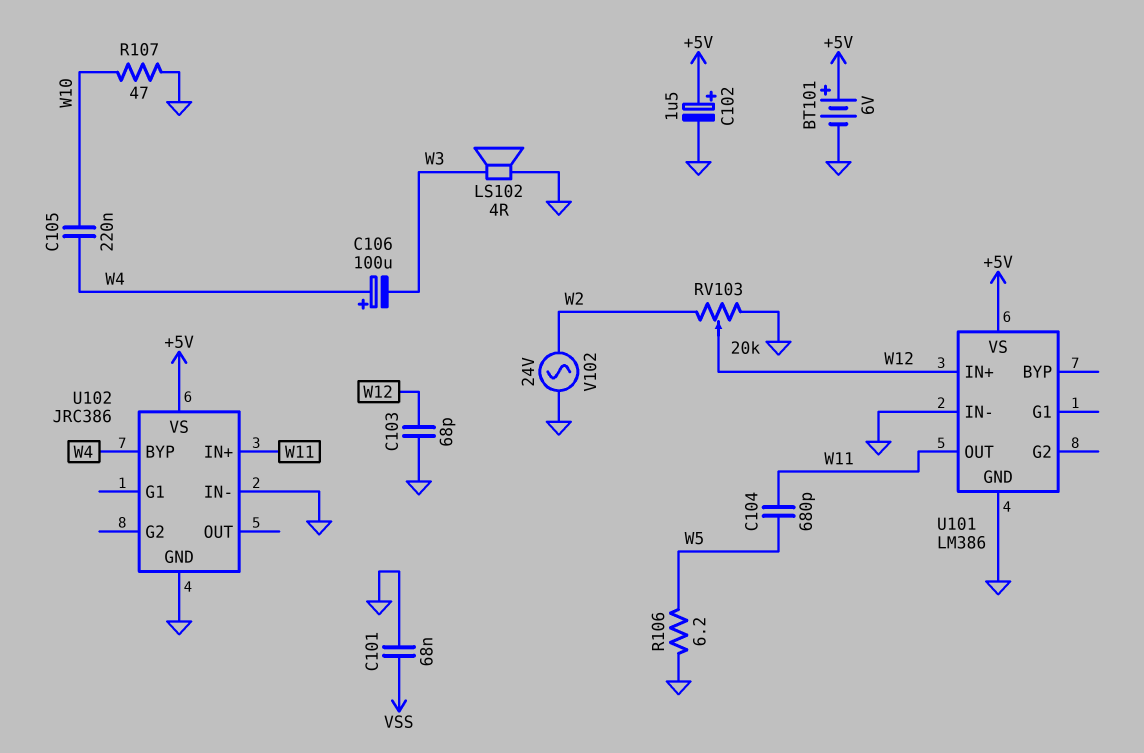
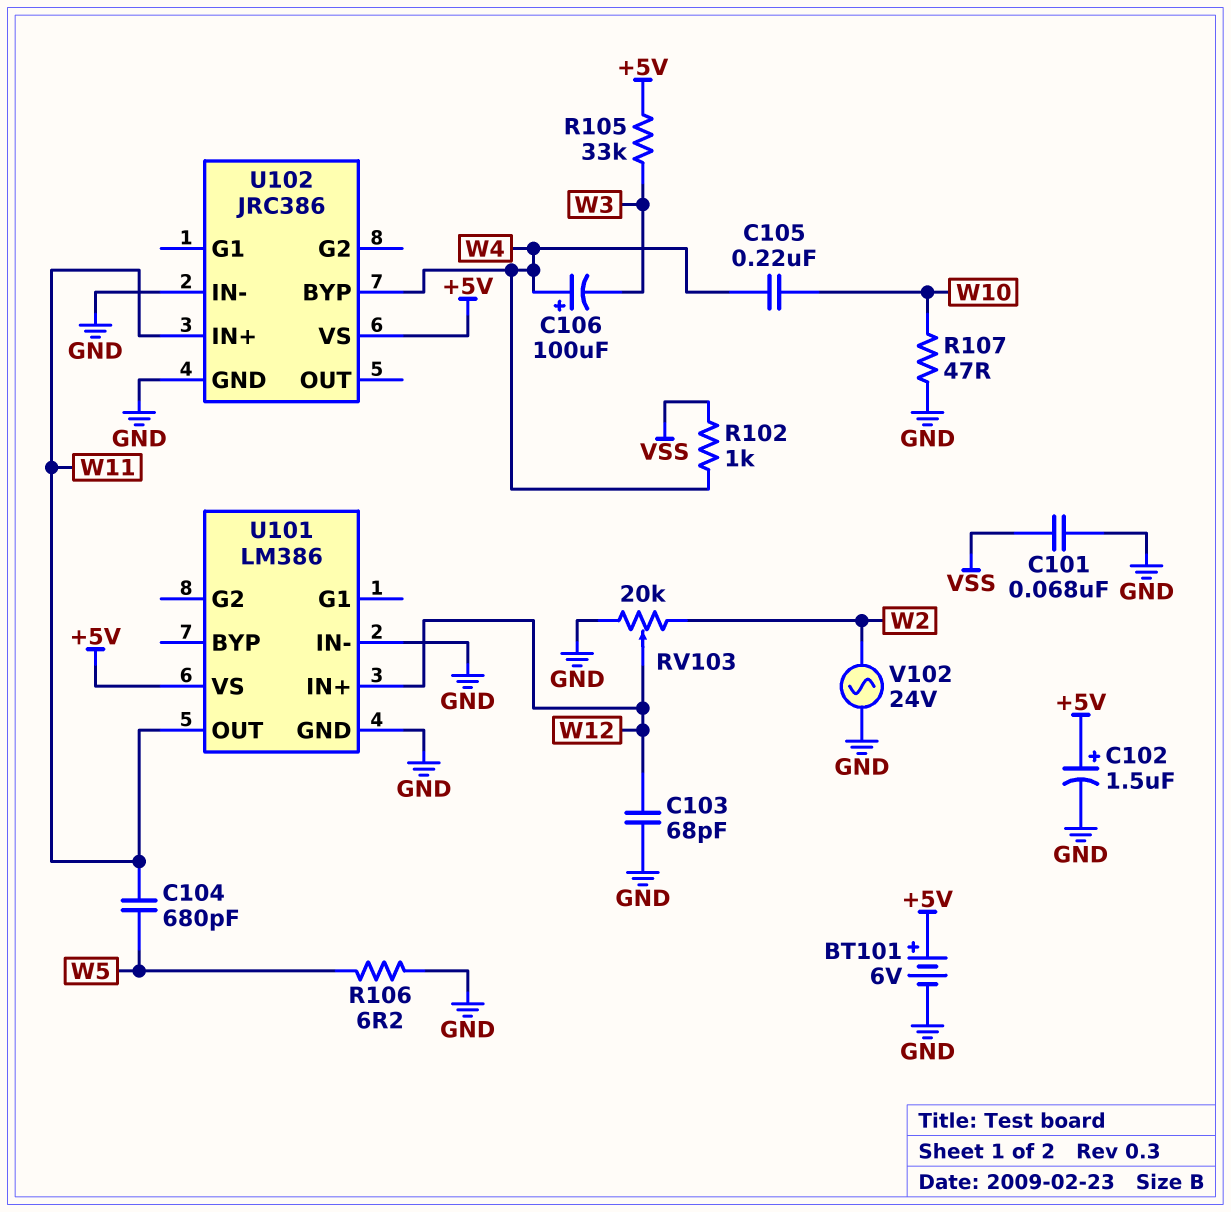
LS102: speaker 4R (GND, W3) -> none
R102: none -> 1k (VSS, W4)
R105: none -> 33k (+5V, W3)

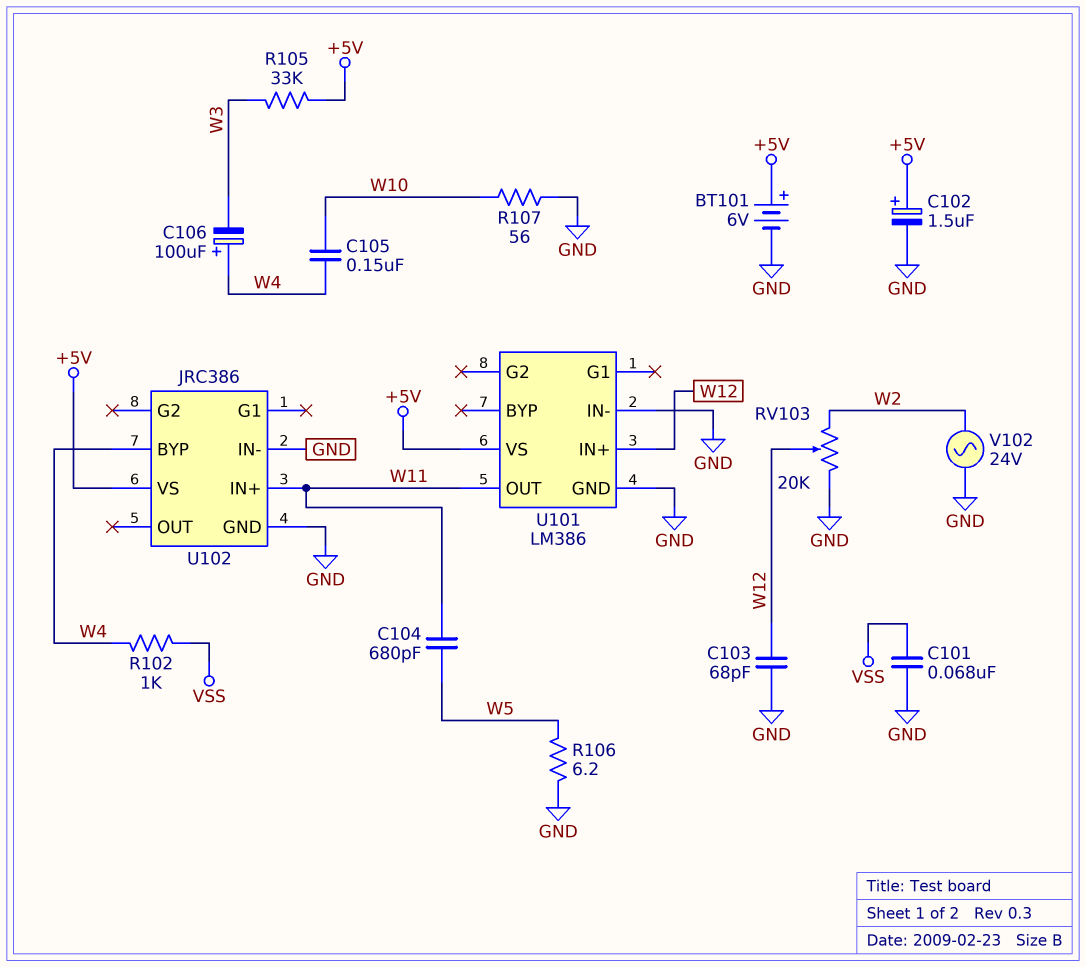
C105: 220nF (W4, W10) -> 150nF (W4, W10)
R107: 47 (GND, W10) -> 56 (GND, W10)

